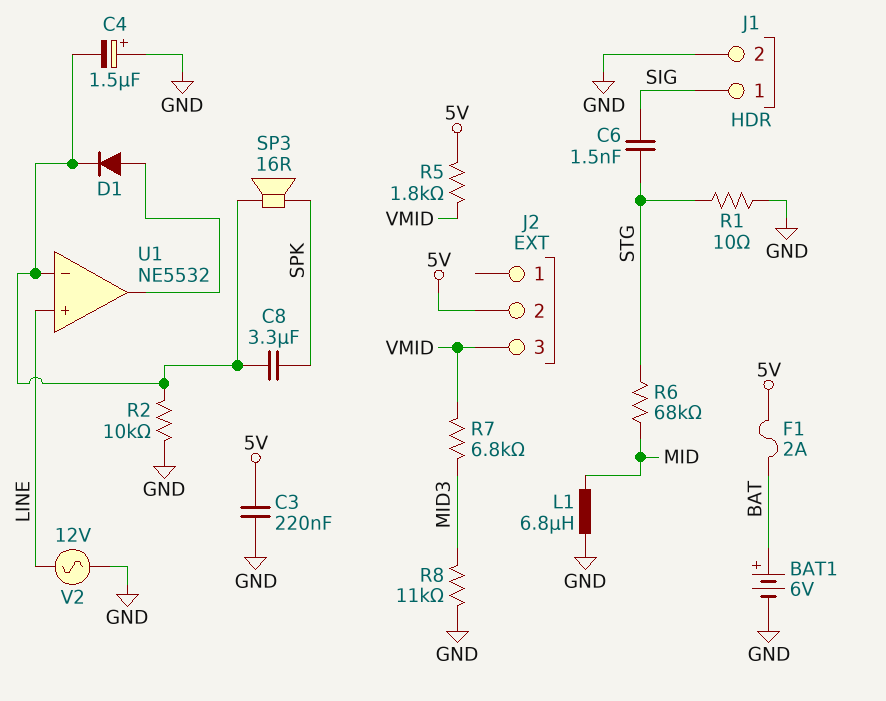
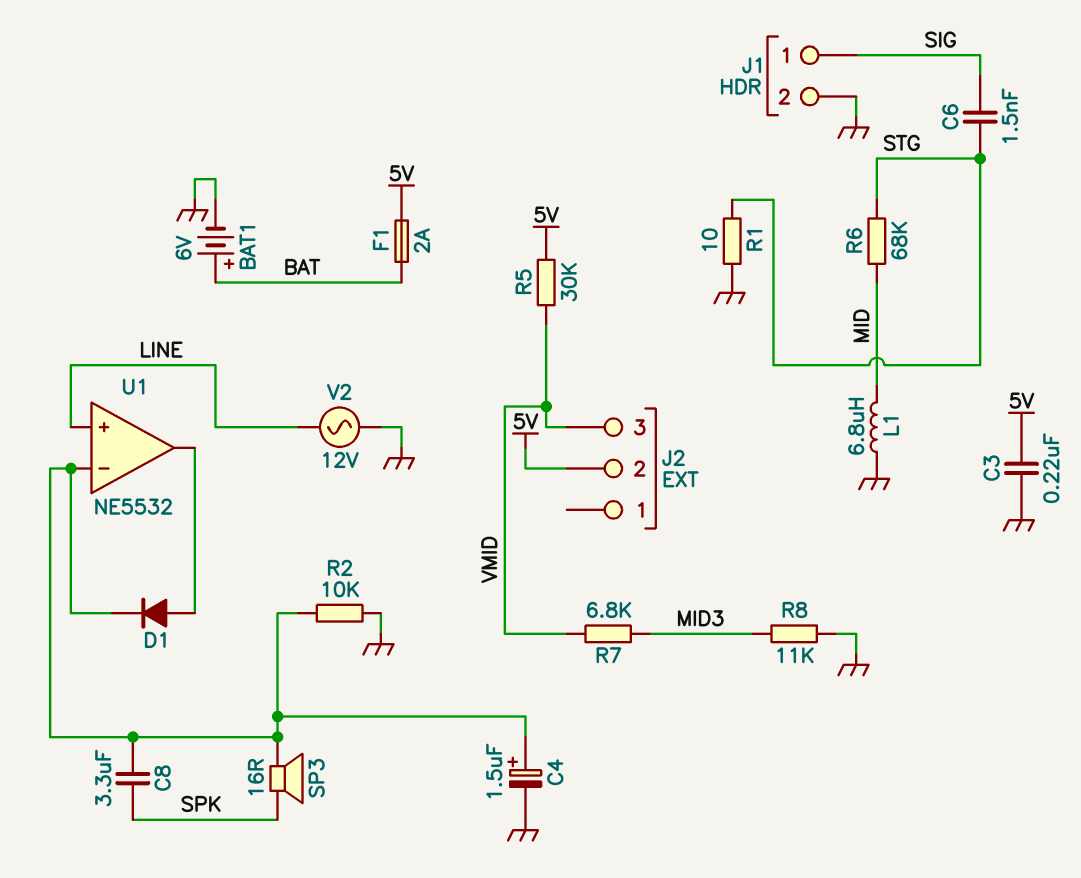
C4: 1.5uF (plus GND, minus U1/in-) -> 1.5uF (plus U1/in-, minus GND)
R5: 1.8k (5V, VMID) -> 30k (5V, VMID)

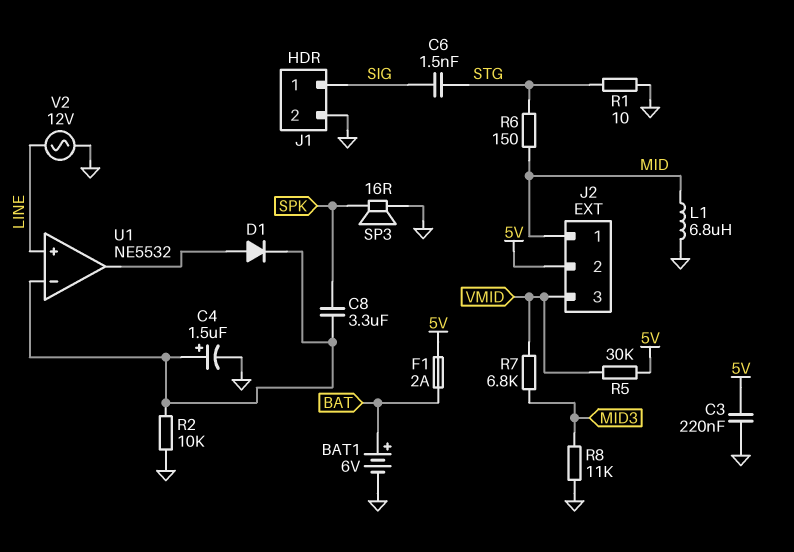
J2 pin 1: none -> MID
R6: 68k (MID, STG) -> 150 (MID, STG)
SP3: speaker 16R (SPK, U1/in-) -> speaker 16R (GND, SPK)

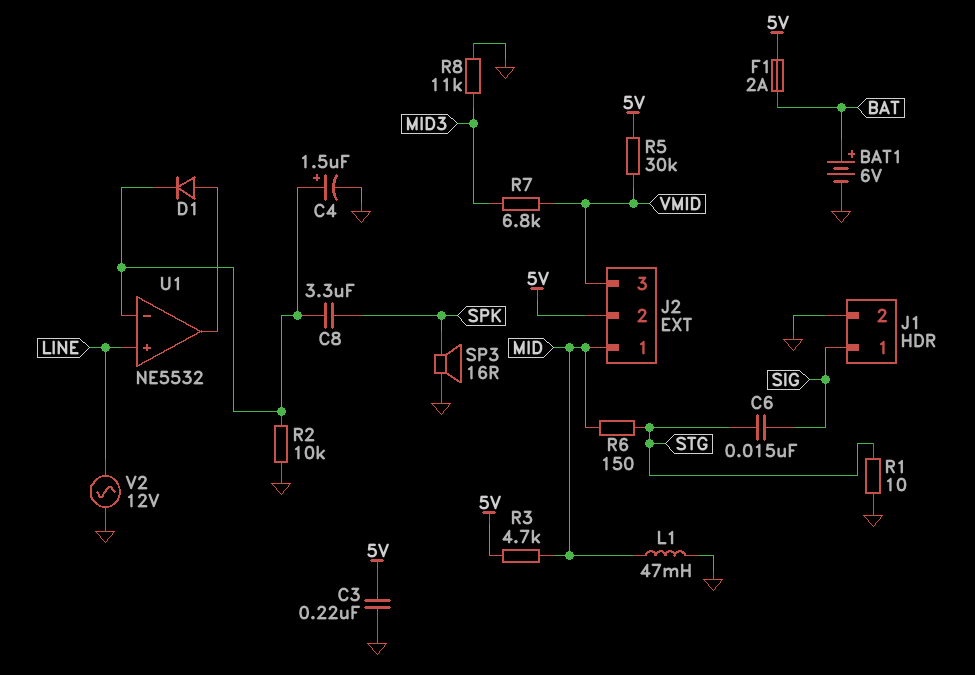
C6: 1.5nF (SIG, STG) -> 15nF (SIG, STG)
L1: 6.8uH (GND, MID) -> 47mH (GND, MID)
R3: none -> 4.7k (5V, MID)

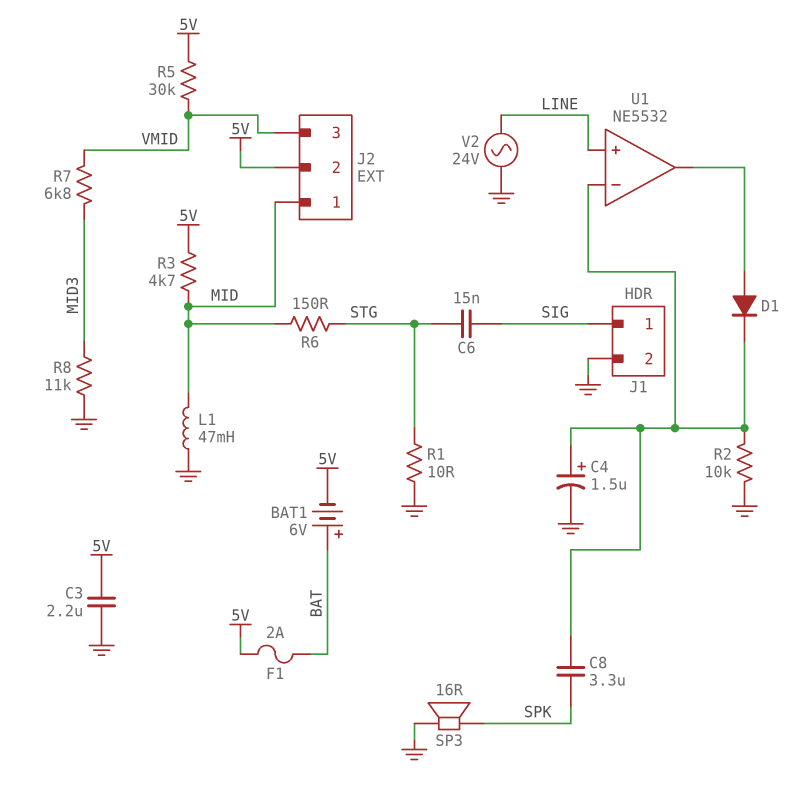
BAT1: 6V (plus BAT, minus GND) -> 6V (plus BAT, minus 5V)
C3: 220nF (5V, GND) -> 2.2uF (5V, GND)
V2: AC 12V (GND, LINE) -> AC 24V (GND, LINE)

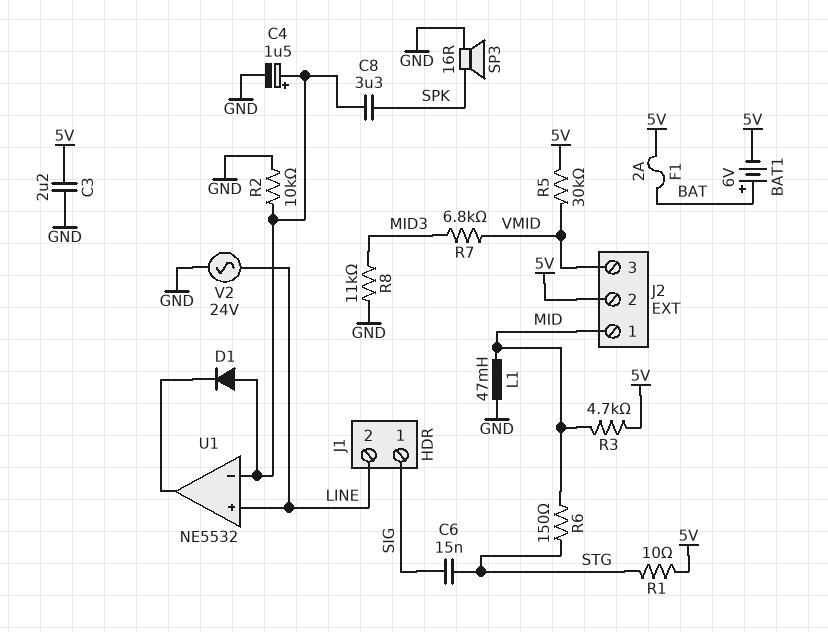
D1: diode (A U1/out, K U1/in-) -> diode (A U1/in-, K U1/out)
J1 pin 2: GND -> LINE
R1: 10 (GND, STG) -> 10 (5V, STG)

